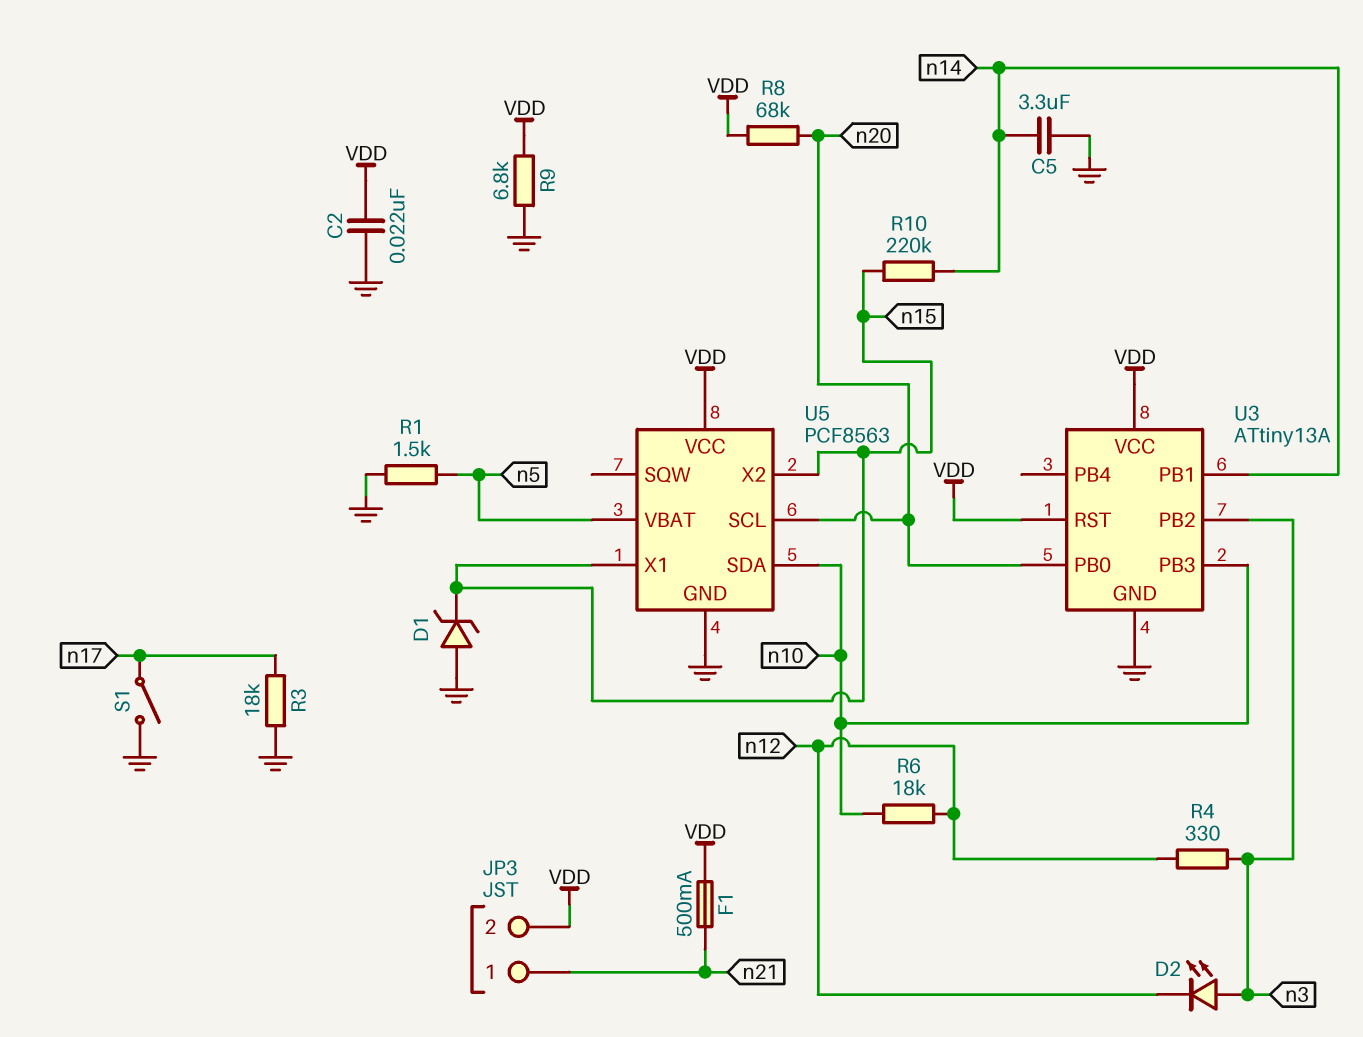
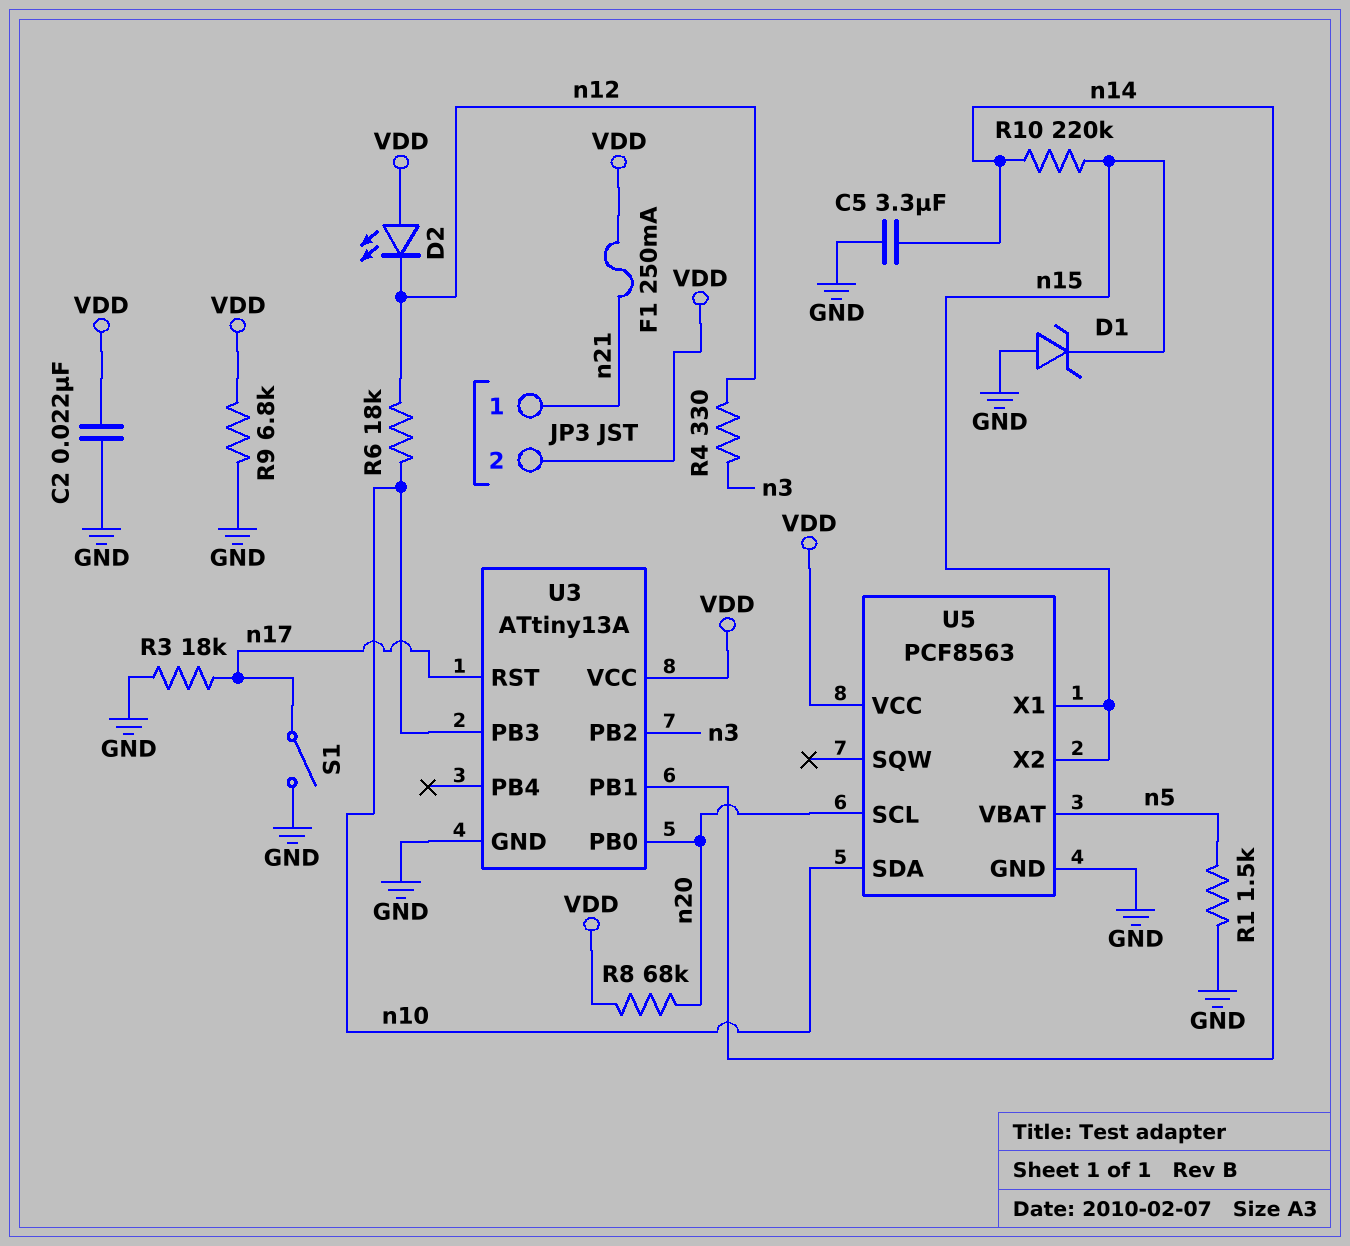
D2: LED (A n3, K n12) -> LED (A VDD, K n12)
F1: 500mA (VDD, n21) -> 250mA (VDD, n21)
U3 pin RST: VDD -> n17

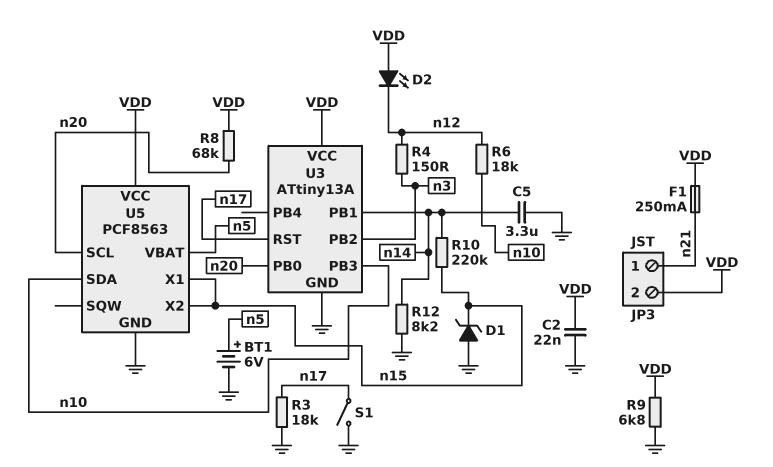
BT1: none -> 6V (plus n5, minus GND)
R1: 1.5k (GND, n5) -> none
R4: 330 (n3, n12) -> 150 (n3, n12)
R12: none -> 8.2k (GND, n14)

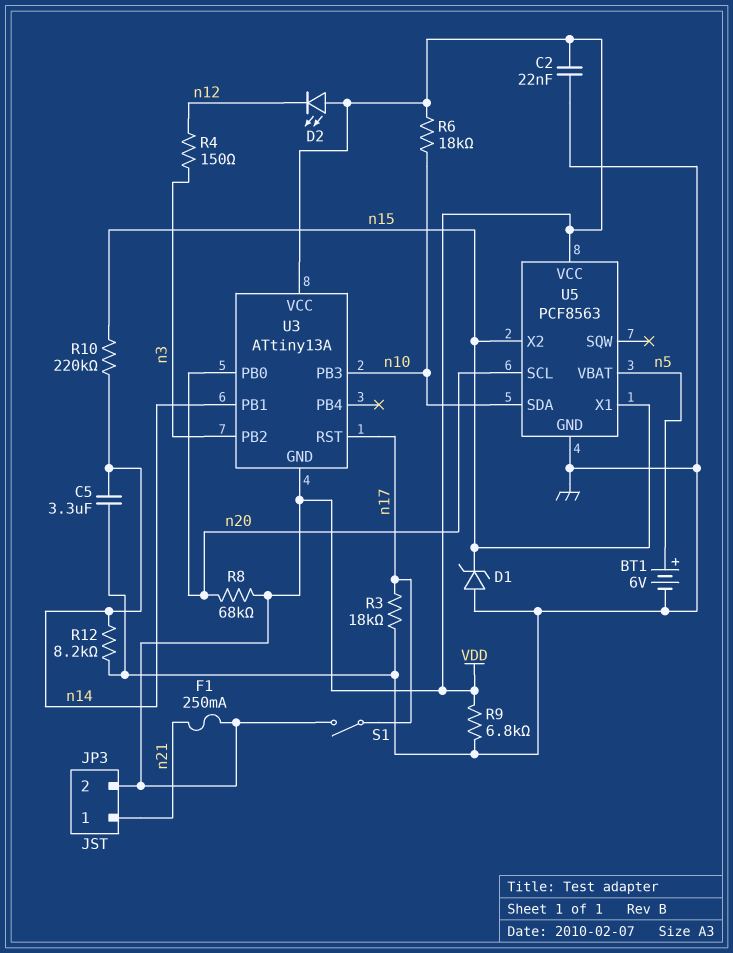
R6: 18k (n10, n12) -> 18k (VDD, n10)
S1: switch (GND, n17) -> switch (VDD, n17)
U3 pin GND: GND -> VDD

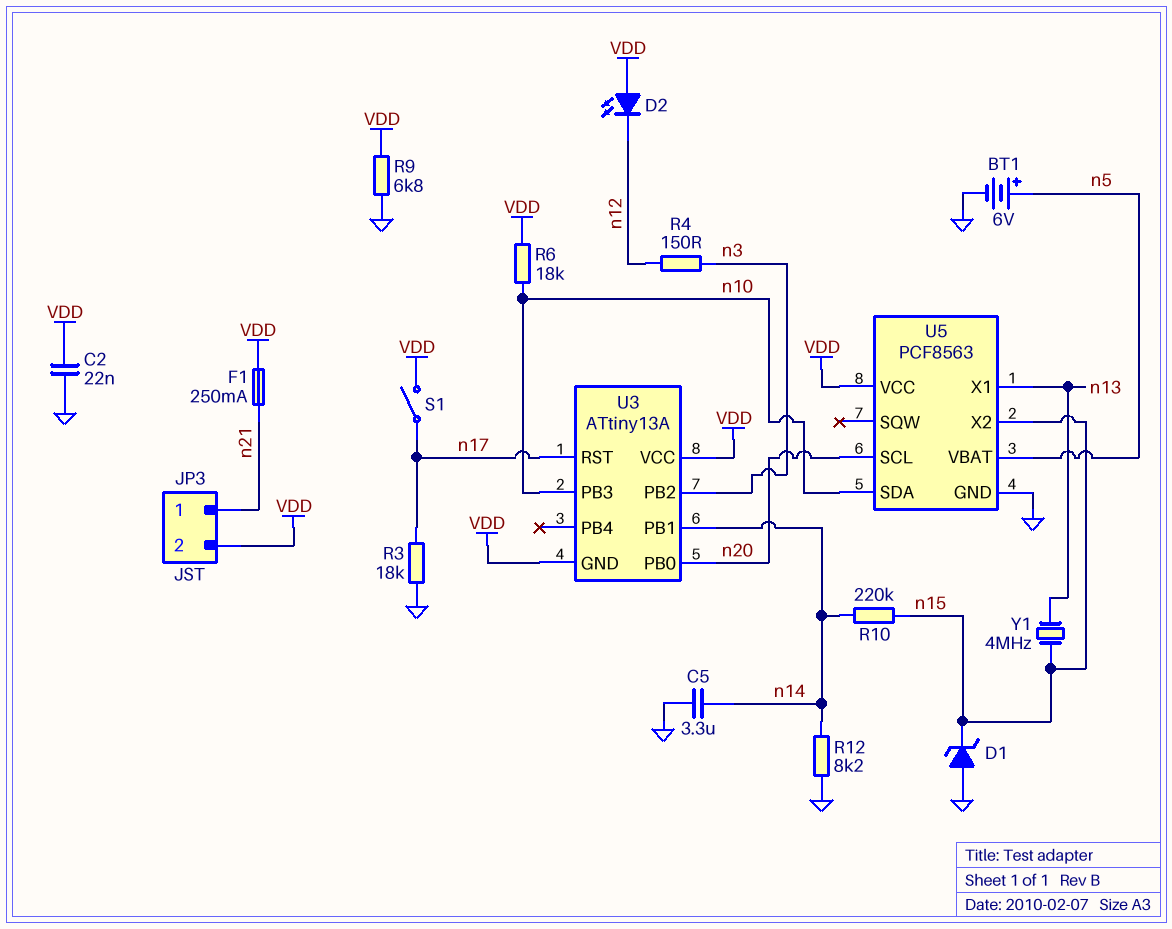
R8: 68k (VDD, n20) -> none
U5 pin X1: n15 -> n13
Y1: none -> 4MHz (n13, n15)

